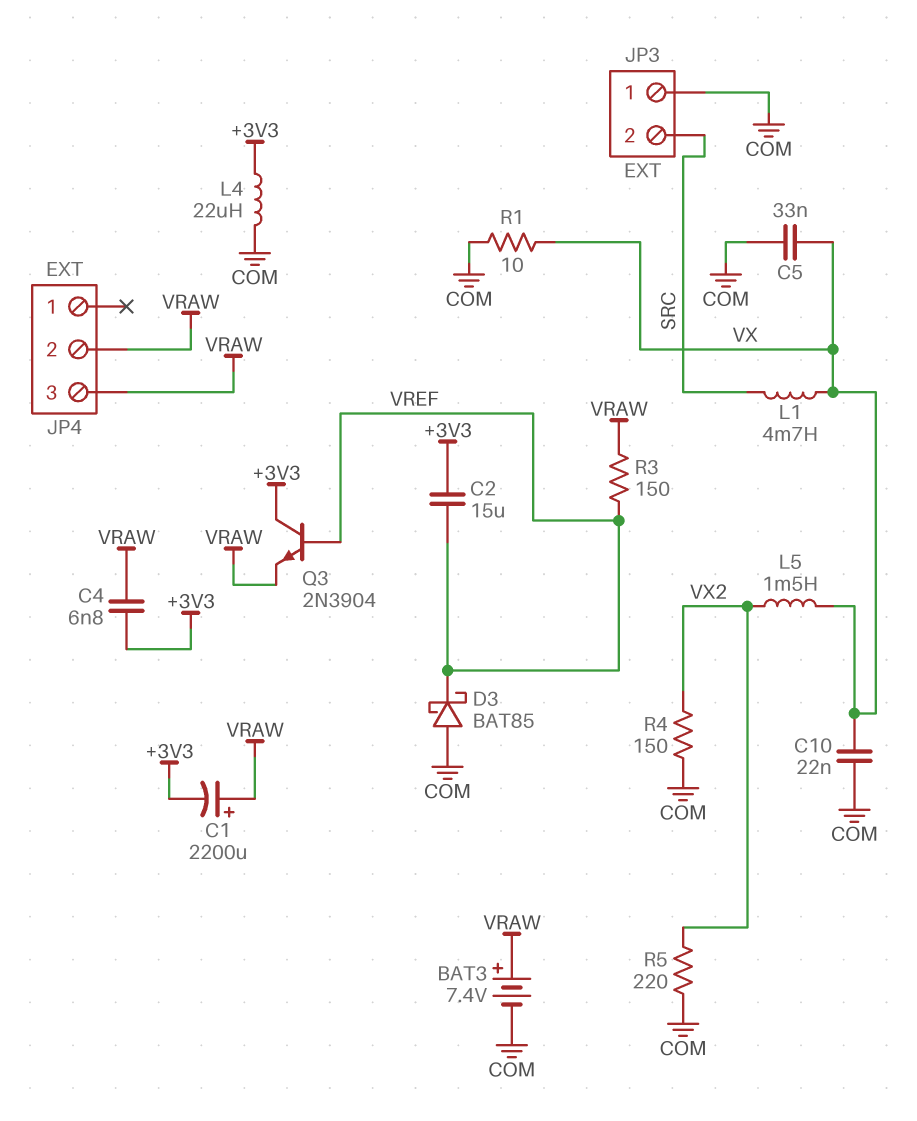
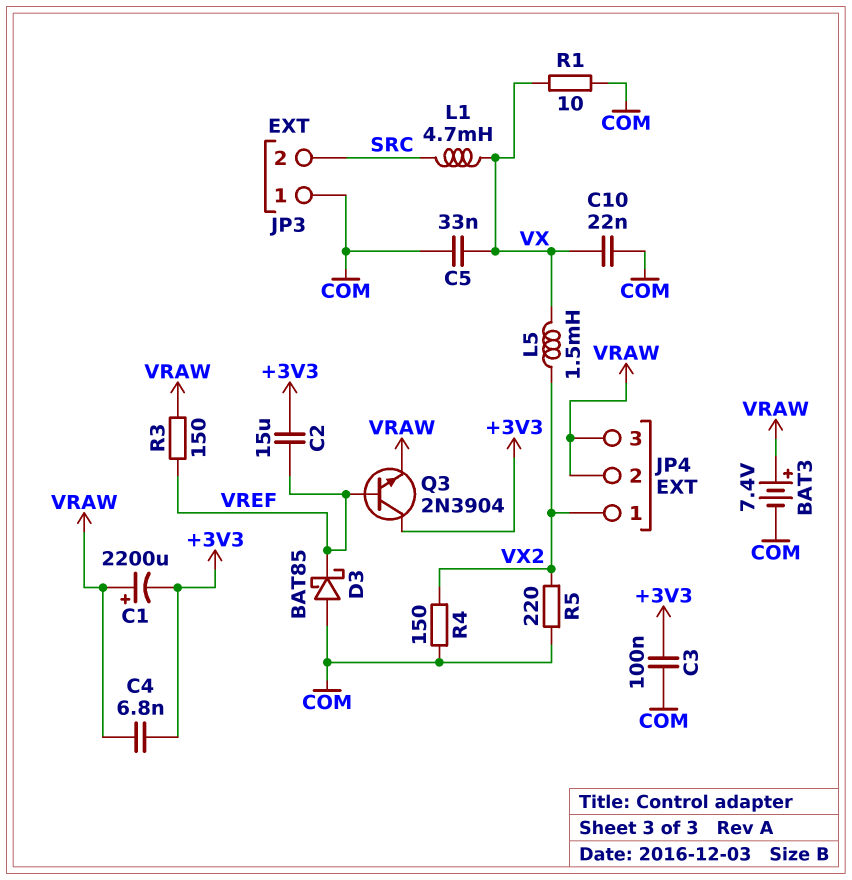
C3: none -> 100nF (+3V3, COM)
JP4 pin 1: none -> VX2
L4: 22uH (+3V3, COM) -> none

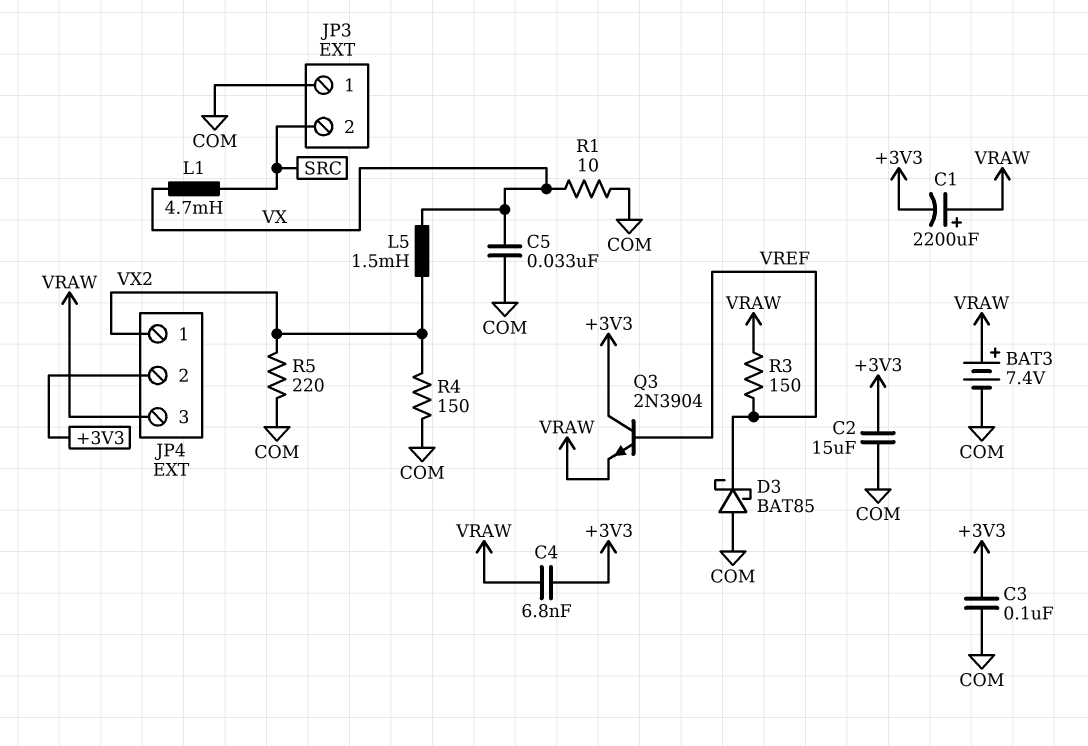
C2: 15uF (+3V3, VREF) -> 15uF (+3V3, COM)
C10: 22nF (COM, VX) -> none
JP4 pin 2: VRAW -> +3V3

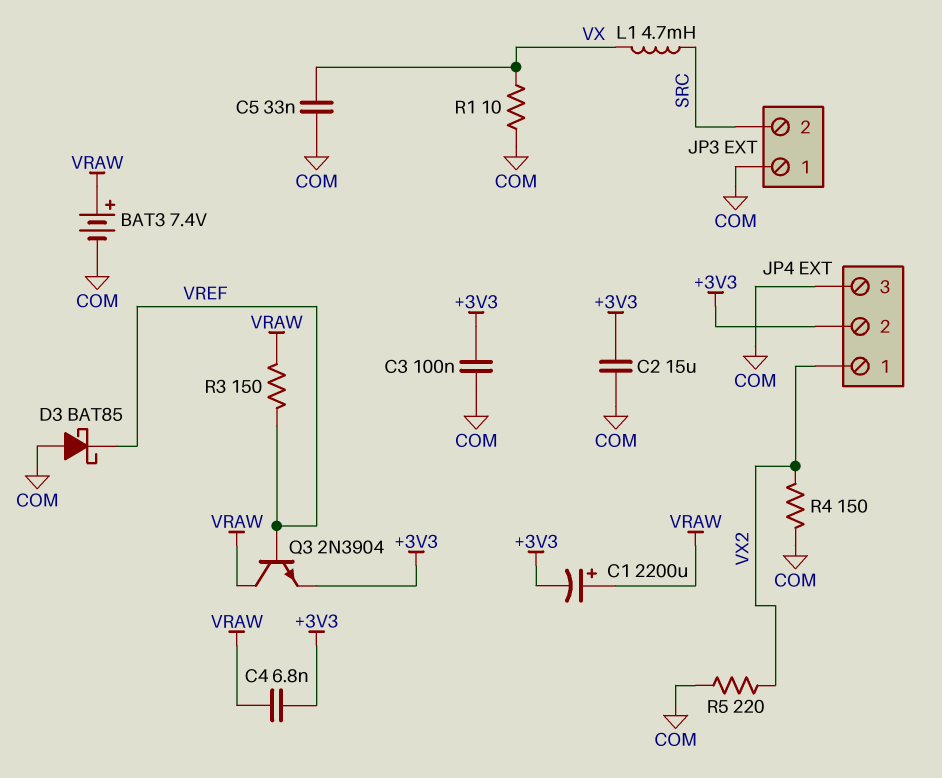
JP4 pin 3: VRAW -> COM
L5: 1.5mH (VX, VX2) -> none
Q3: NPN 2N3904 (B VREF, C +3V3, E VRAW) -> NPN 2N3904 (B VREF, C VRAW, E +3V3)

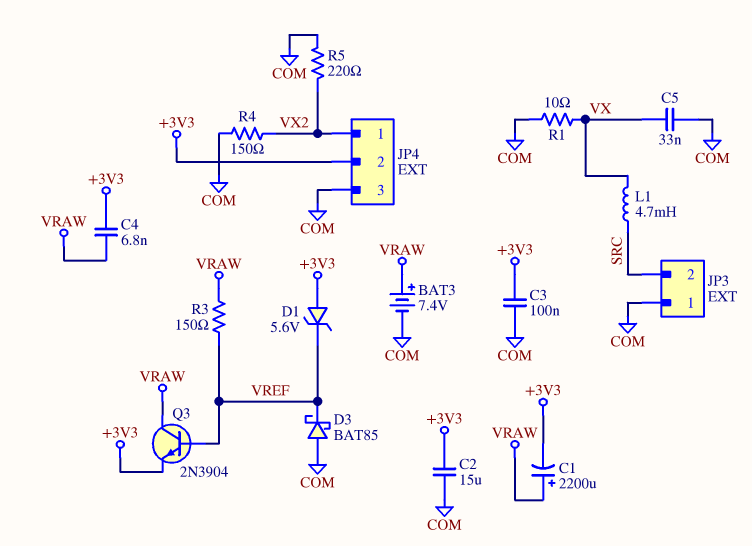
D1: none -> zener 5.6V (A +3V3, K VREF)

